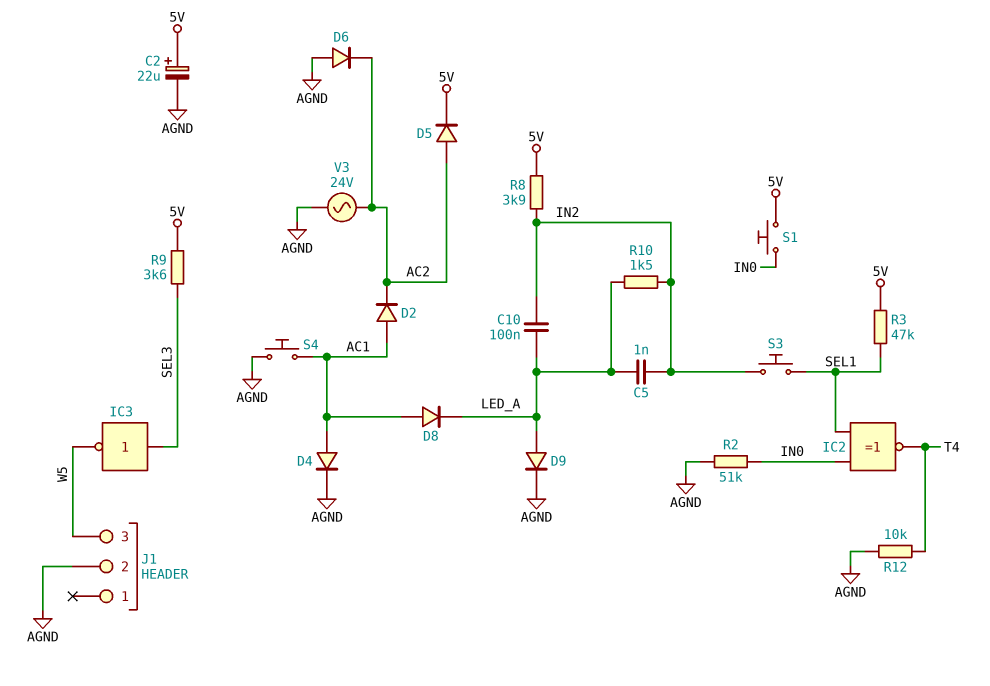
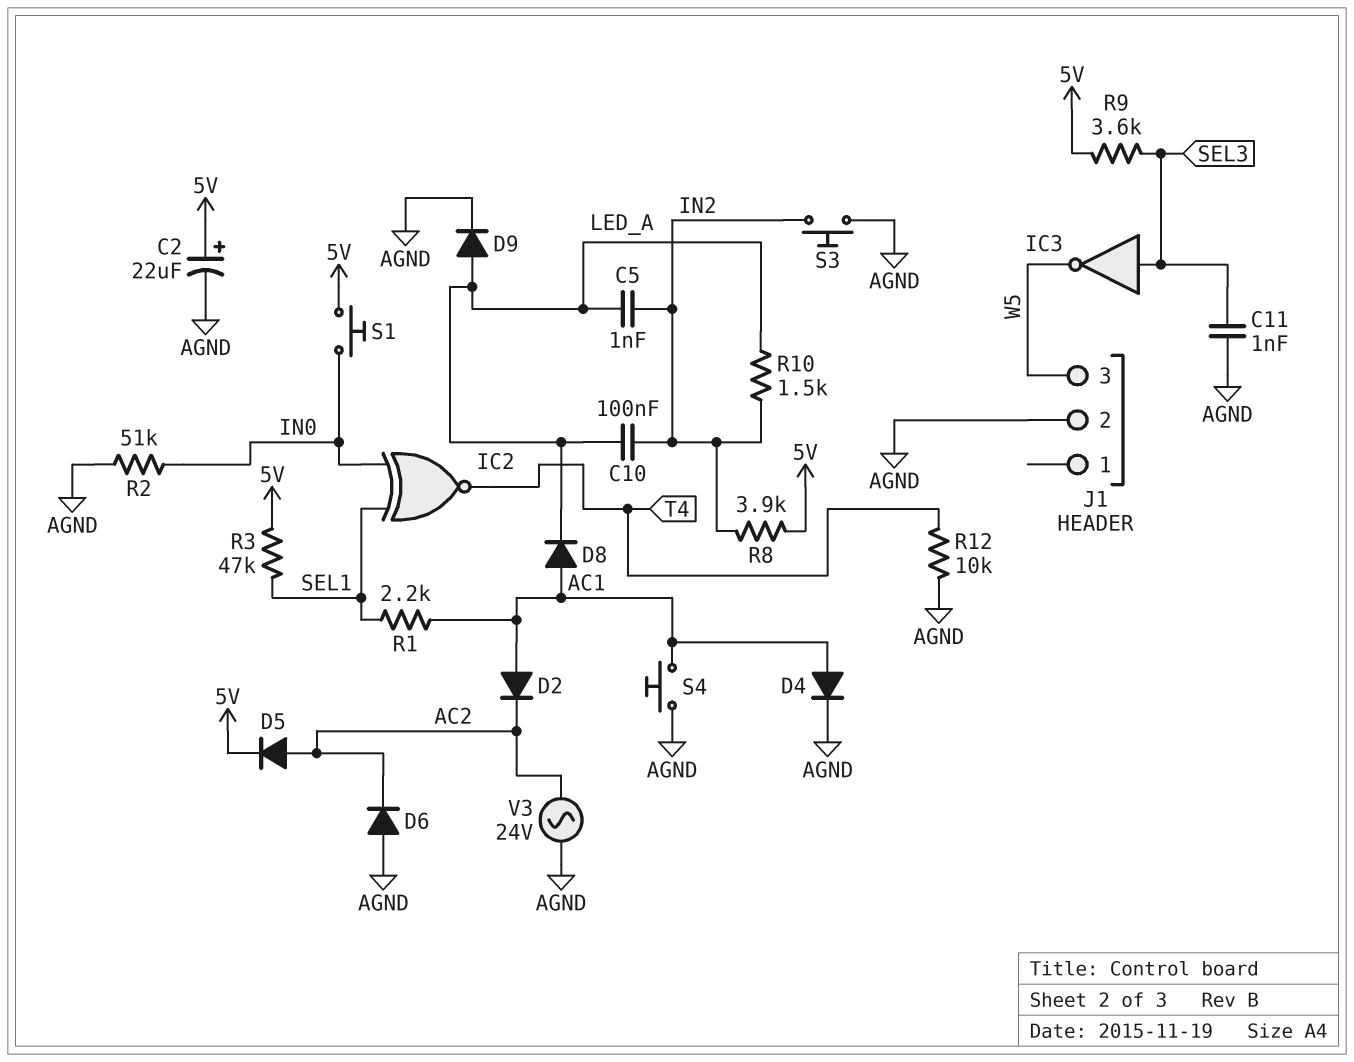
C11: none -> 1nF (AGND, SEL3)
R1: none -> 2.2k (AC1, SEL1)
S3: button (IN2, SEL1) -> button (AGND, IN2)

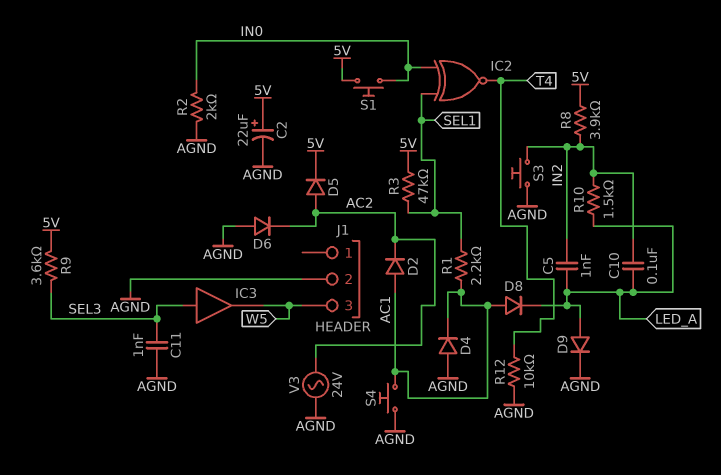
D4: diode (A AC1, K AGND) -> diode (A AGND, K AC1)
IC3: NOT (in SEL3, out W5) -> buffer (in SEL3, out W5)
R2: 51k (AGND, IN0) -> 2k (AGND, IN0)

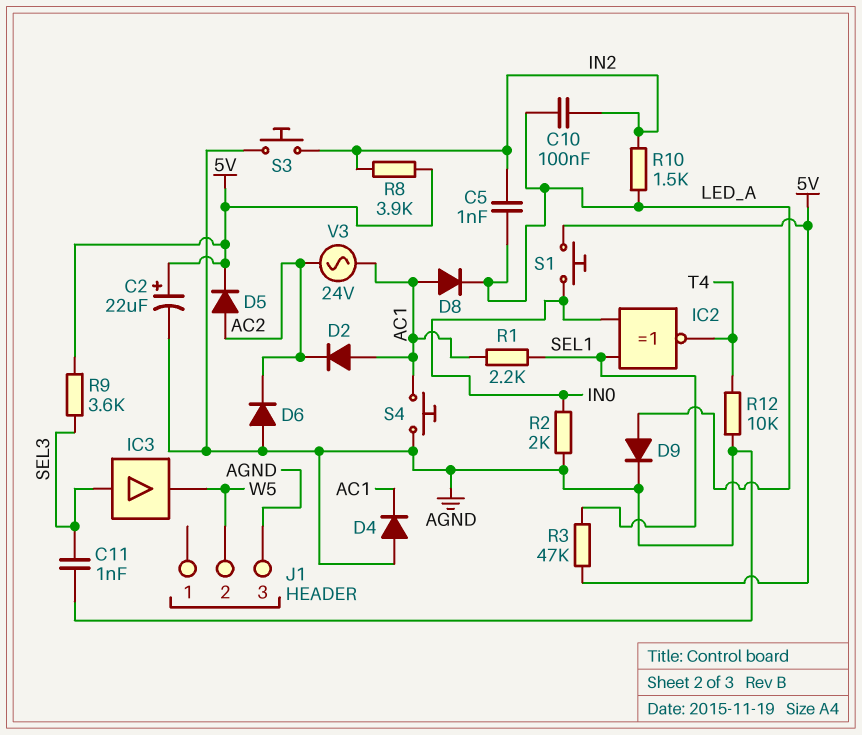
J1 pin 2: AGND -> W5
J1 pin 3: W5 -> AGND
V3: AC 24V (AC2, AGND) -> AC 24V (AC1, AC2)

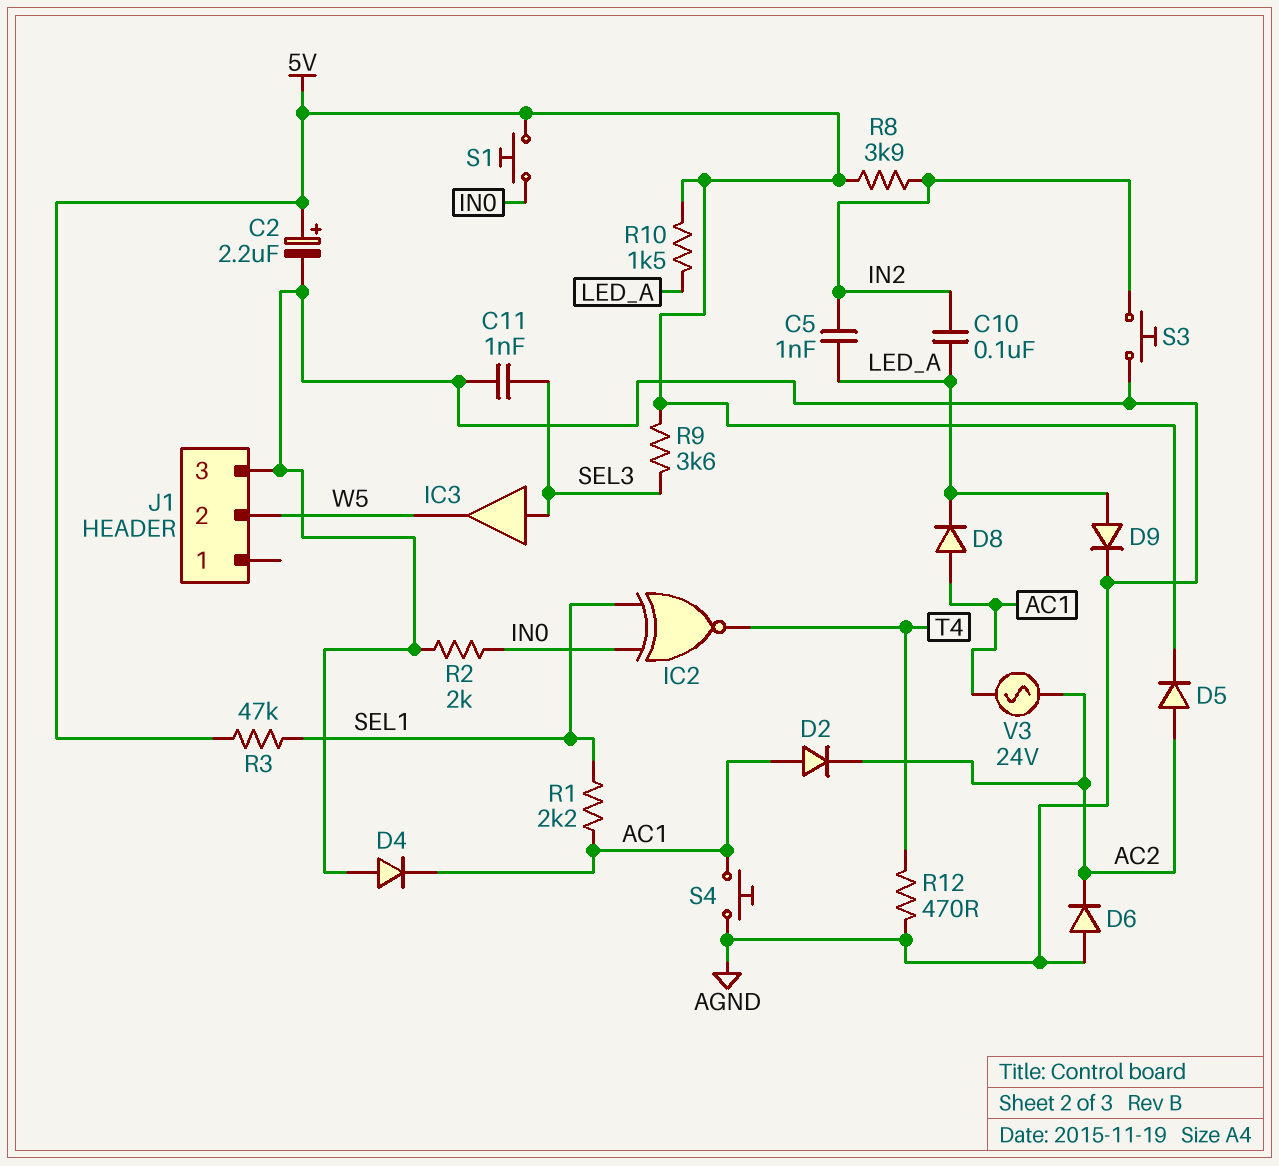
C2: 22uF (plus 5V, minus AGND) -> 2.2uF (plus 5V, minus AGND)
R10: 1.5k (IN2, LED_A) -> 1.5k (5V, LED_A)
R12: 10k (AGND, T4) -> 470 (AGND, T4)

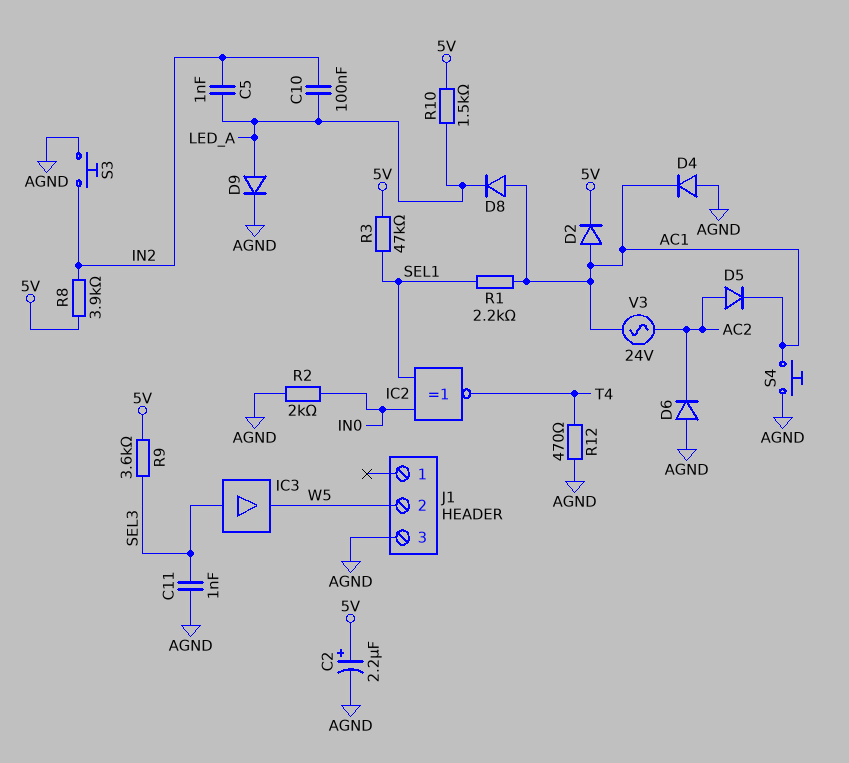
D2: diode (A AC1, K AC2) -> diode (A AC1, K 5V)
D5: diode (A AC2, K 5V) -> diode (A AC2, K AC1)
S1: button (5V, IN0) -> none

